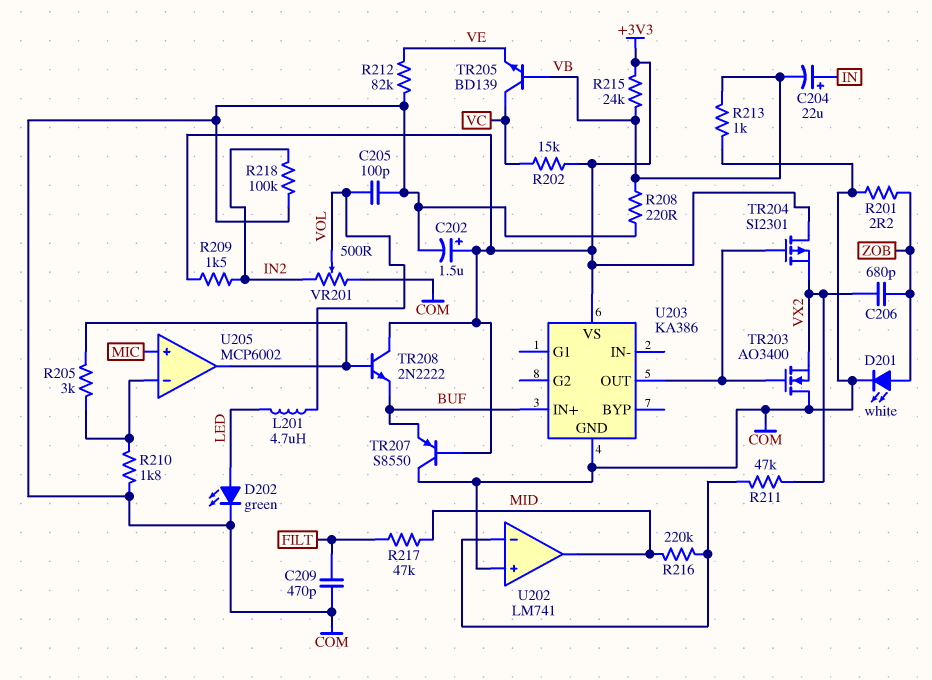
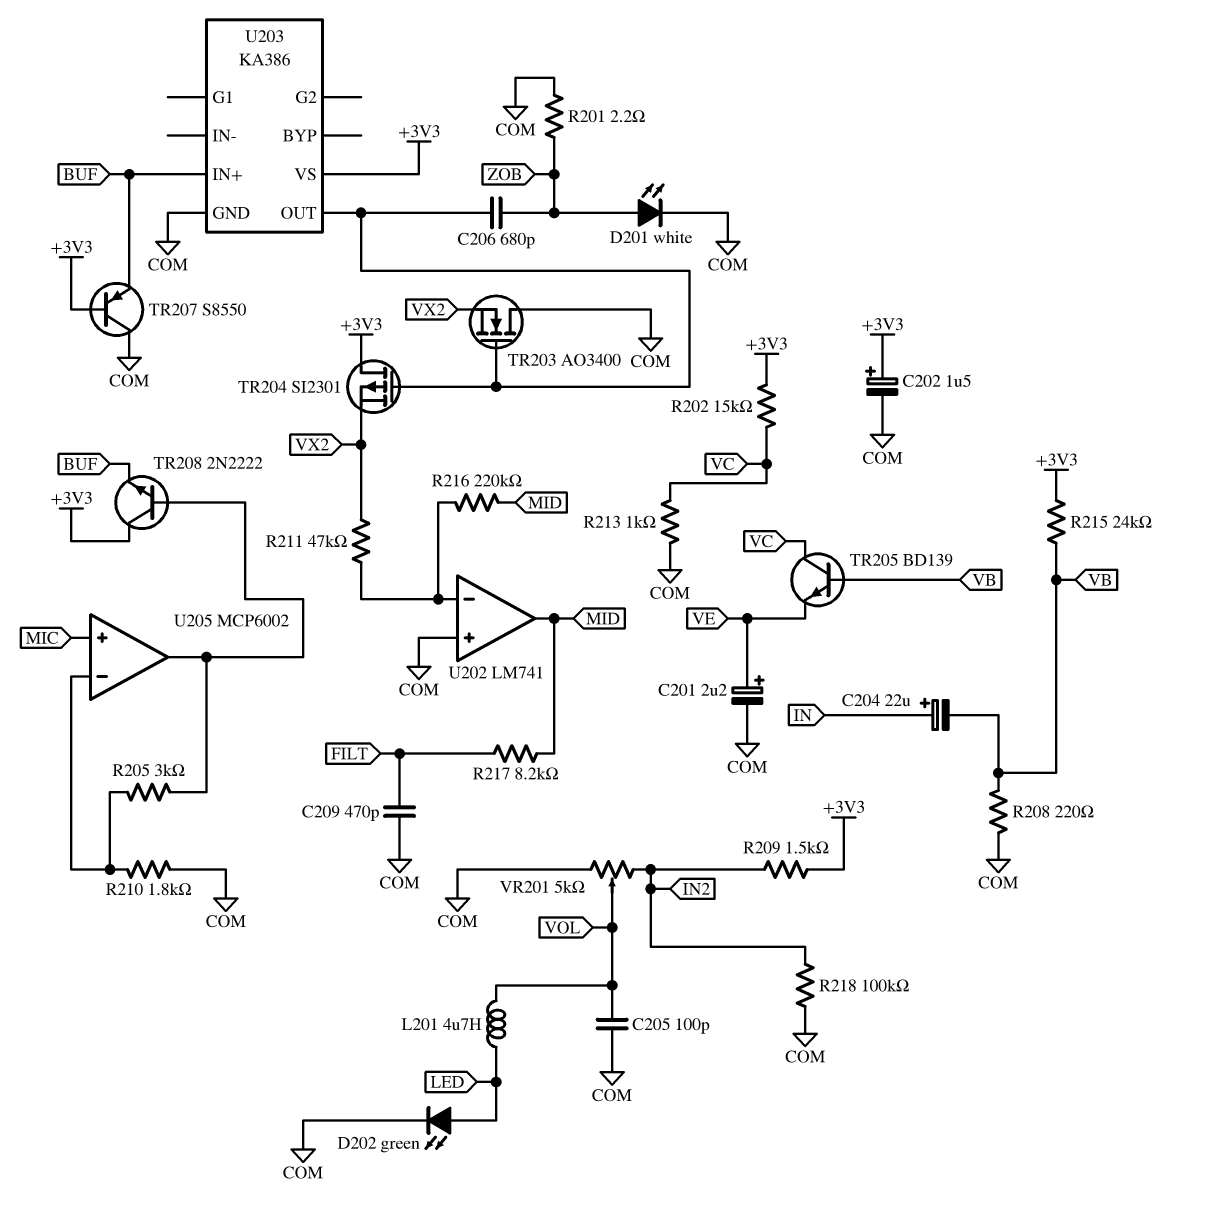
C201: none -> 2.2uF (plus VE, minus COM)
C206: 680pF (VX2, ZOB) -> 680pF (U203/OUT, ZOB)
R212: 82k (COM, VE) -> none
R213: 1k (COM, VB) -> 1k (COM, VC)
R217: 47k (FILT, MID) -> 8.2k (FILT, MID)
VR201: 500 (COM, IN2, wiper VOL) -> 5k (COM, IN2, wiper VOL)

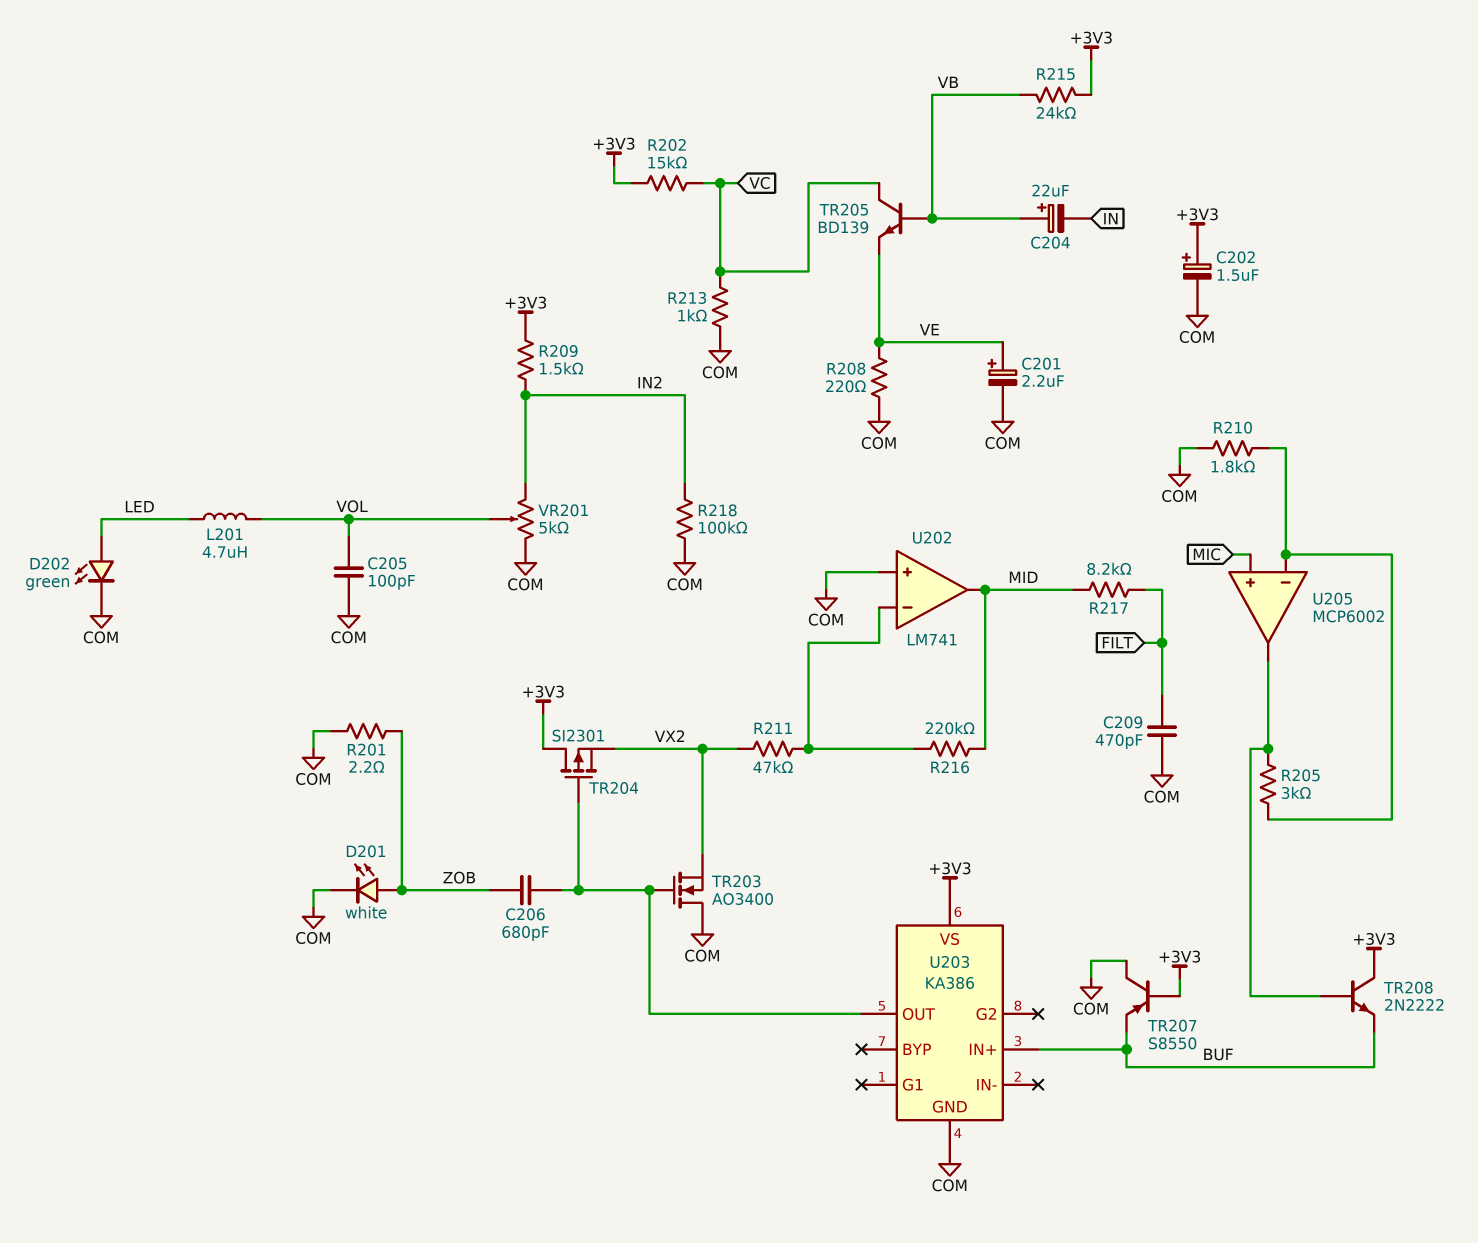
C204: 22uF (plus IN, minus VB) -> 22uF (plus VB, minus IN)
R208: 220 (COM, VB) -> 220 (COM, VE)

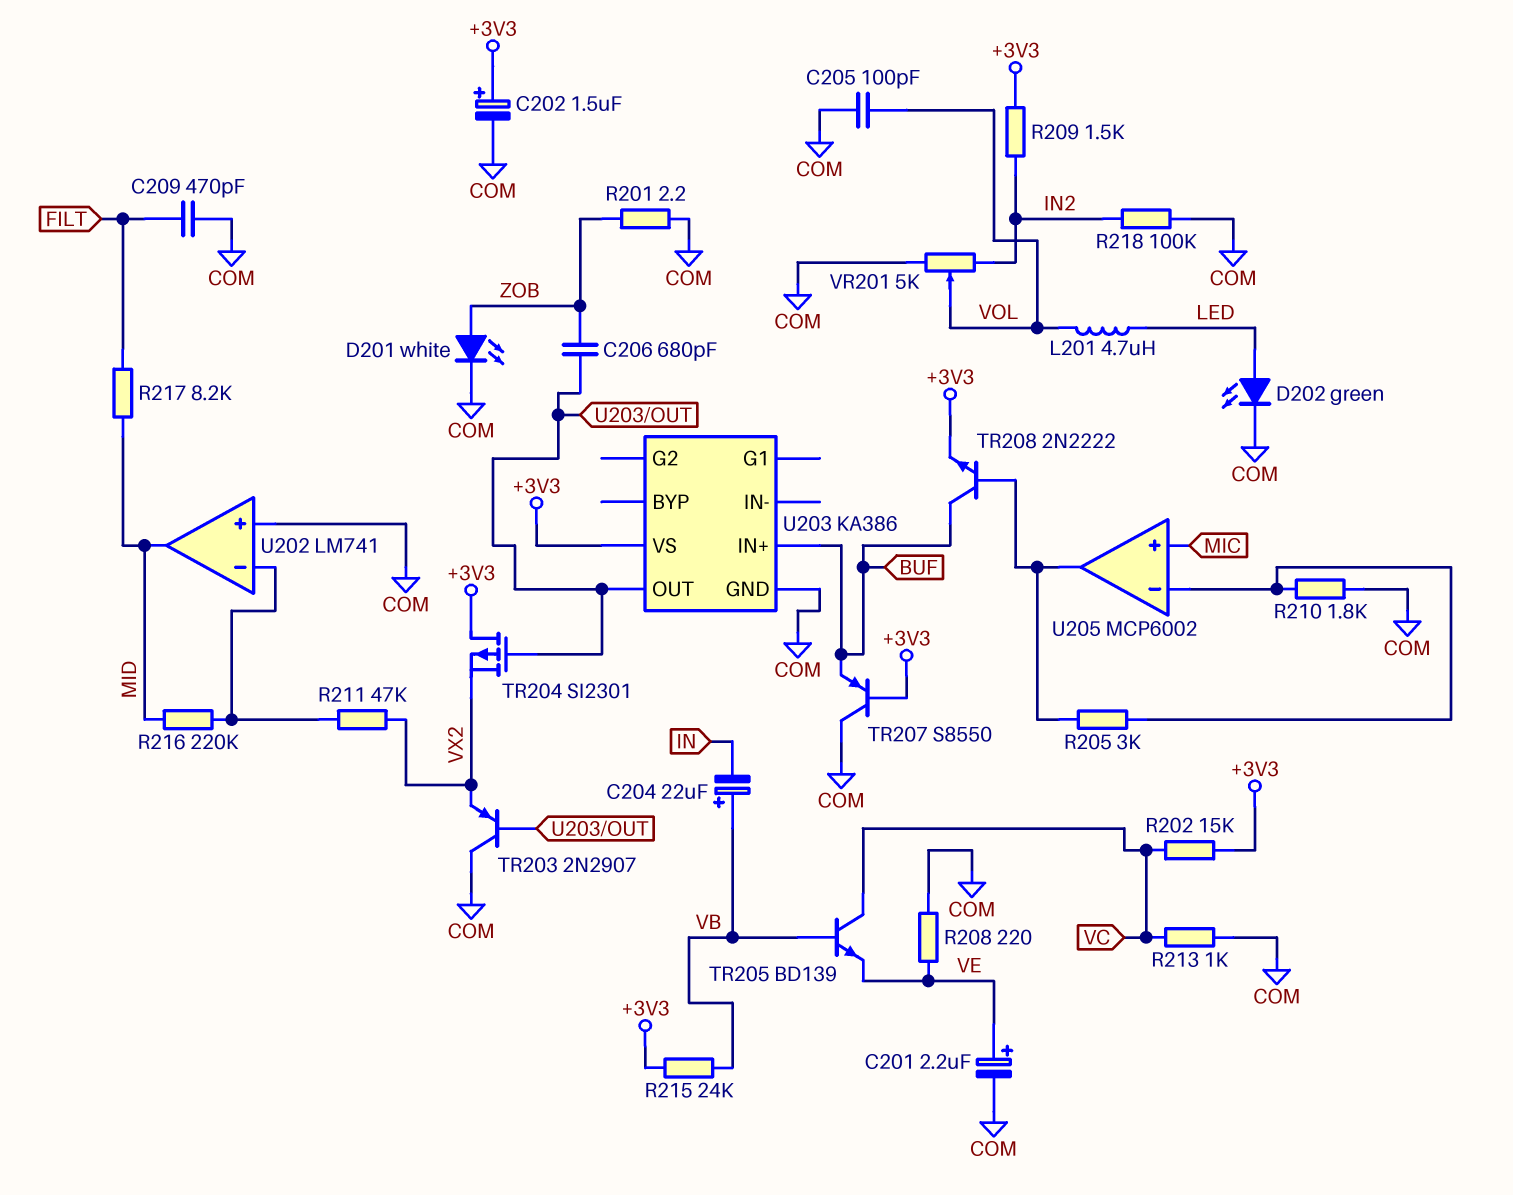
TR203: NMOS AO3400 (G U203/OUT, D COM, S VX2) -> PNP 2N2907 (B U203/OUT, C COM, E VX2)
TR208: NPN 2N2222 (B U205/out, C +3V3, E BUF) -> NPN 2N2222 (B U205/out, C BUF, E +3V3)

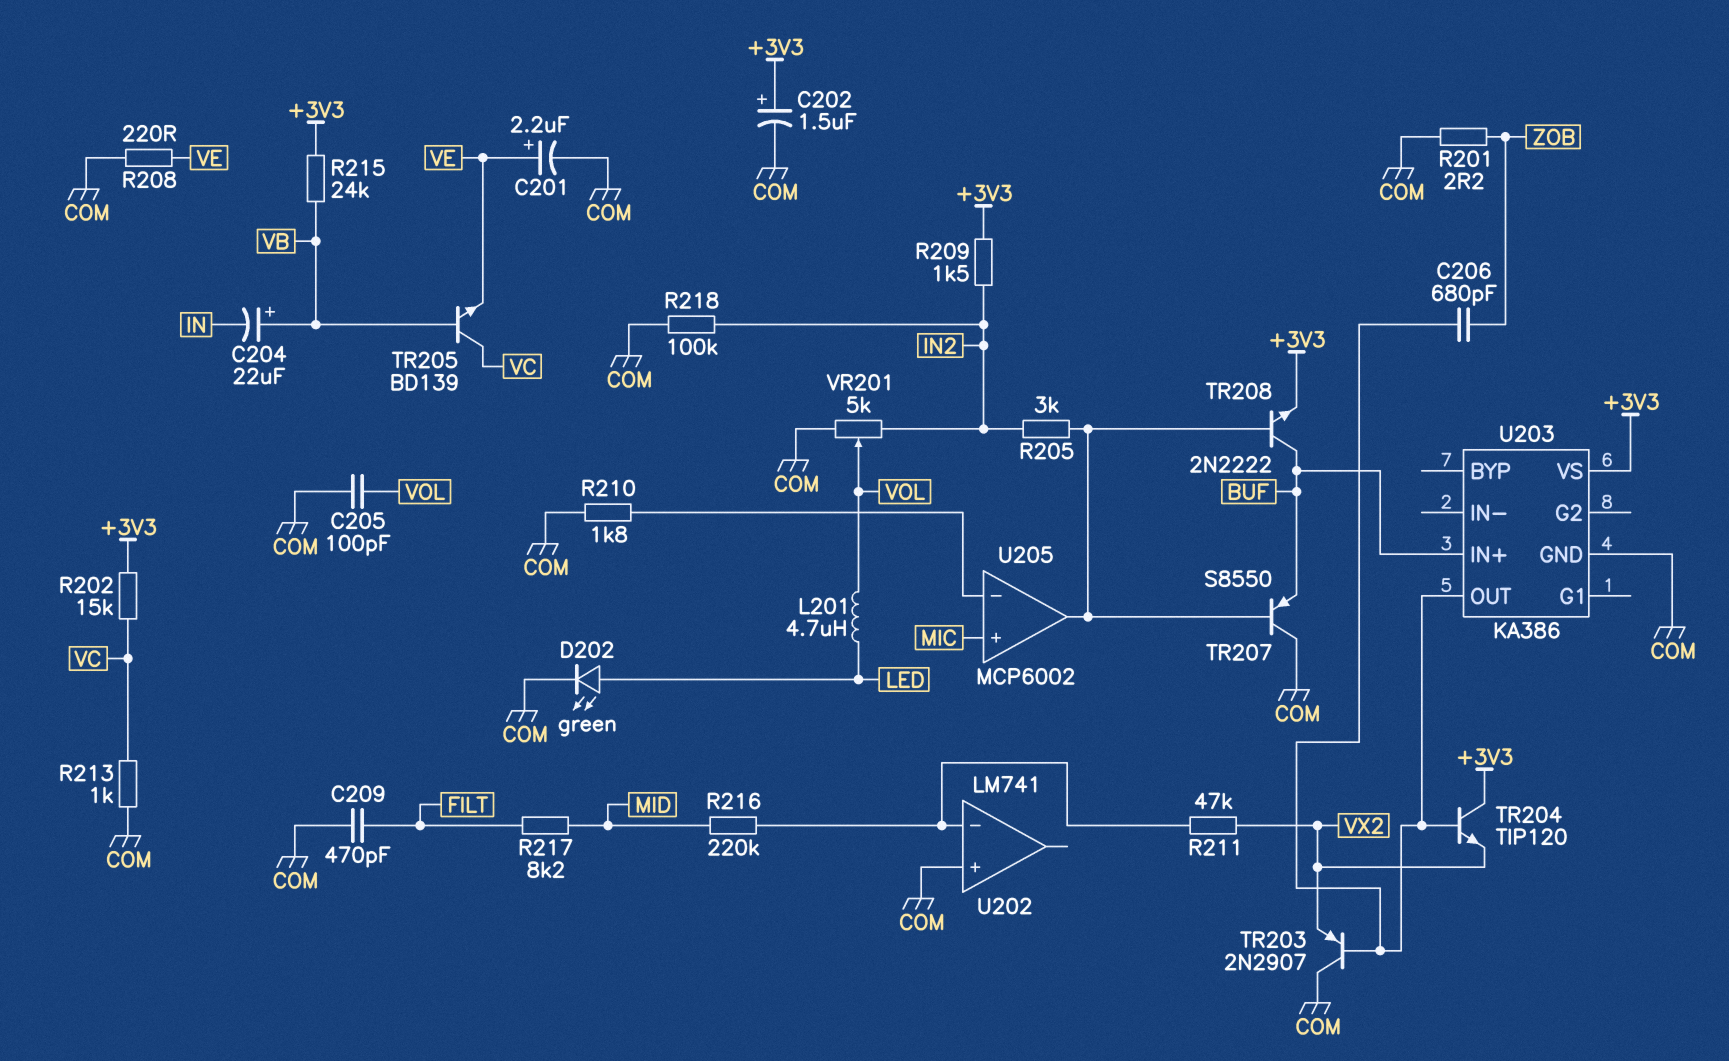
D201: LED white (A ZOB, K COM) -> none
R205: 3k (U205/in-, U205/out) -> 3k (IN2, U205/out)
TR204: PMOS SI2301 (G U203/OUT, D +3V3, S VX2) -> NPN TIP120 (B U203/OUT, C +3V3, E VX2)
TR207: PNP S8550 (B +3V3, C COM, E BUF) -> PNP S8550 (B U205/out, C COM, E BUF)
U202 pin out: MID -> none

